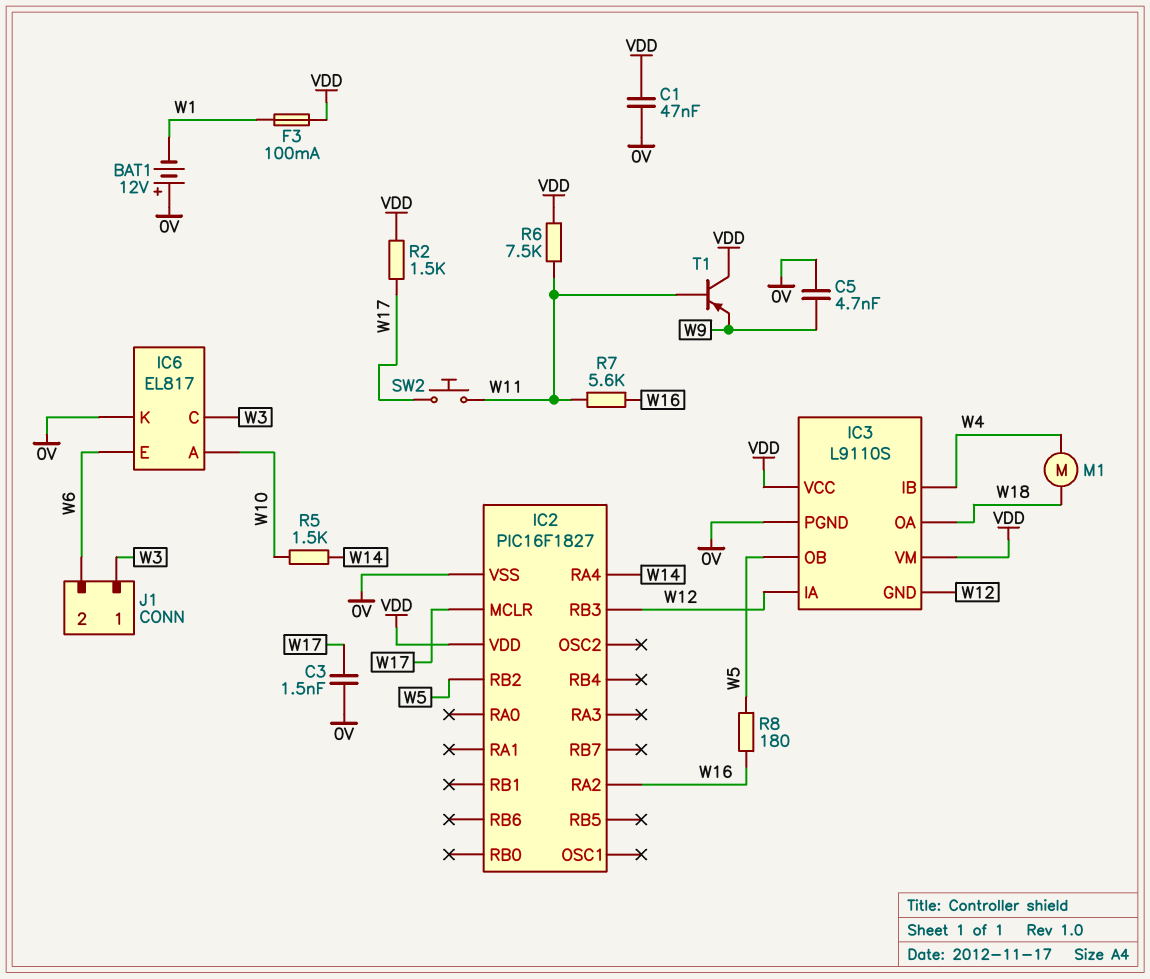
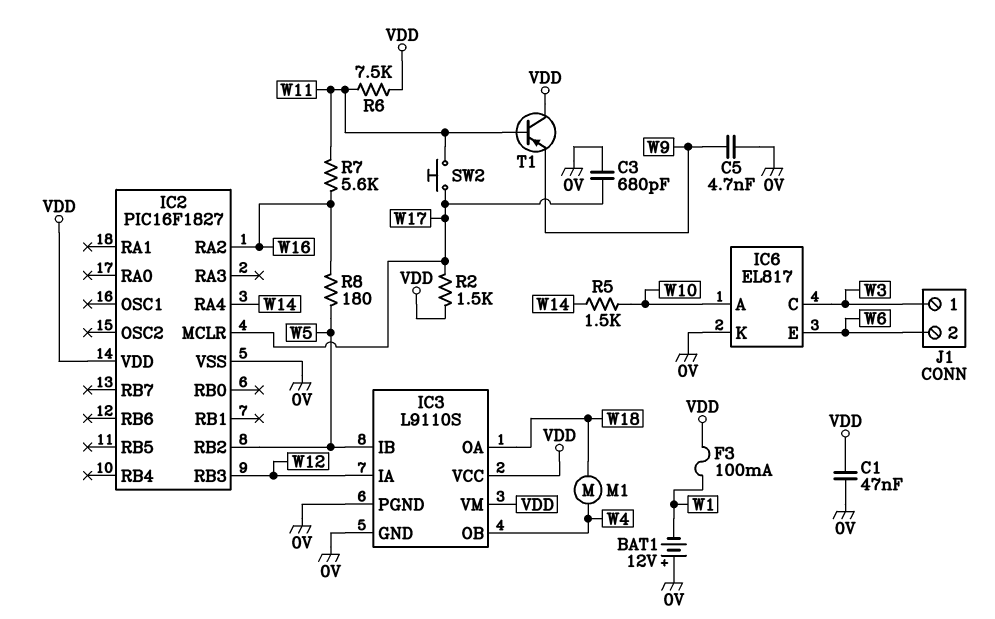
C3: 1.5nF (0V, W17) -> 680pF (0V, W17)
IC3 pin GND: W12 -> 0V
IC3 pin IB: W4 -> W5
IC3 pin OB: W5 -> W4

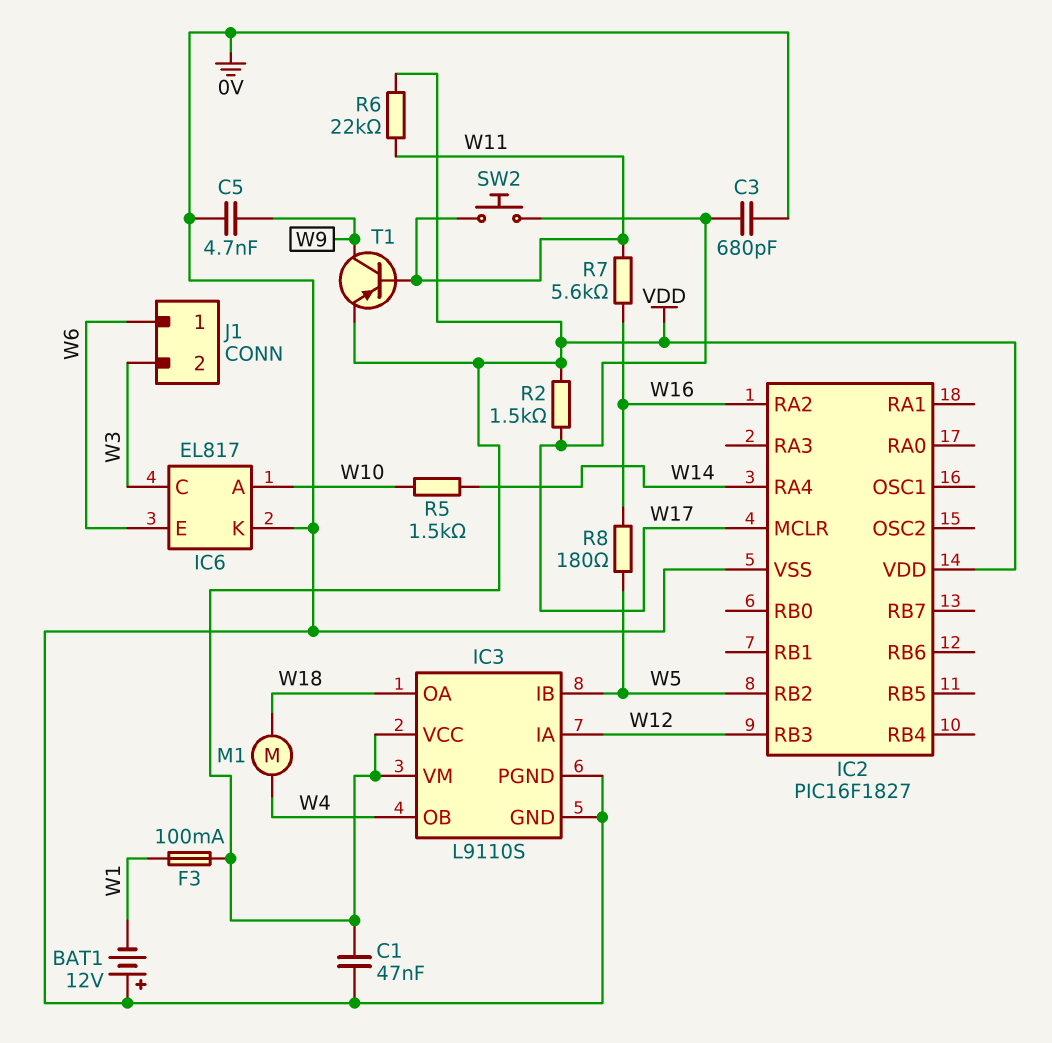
J1 pin 1: W3 -> W6
J1 pin 2: W6 -> W3
R6: 7.5k (VDD, W11) -> 22k (VDD, W11)
T1: PNP (B W11, C VDD, E W9) -> PNP (B W11, C W9, E VDD)

